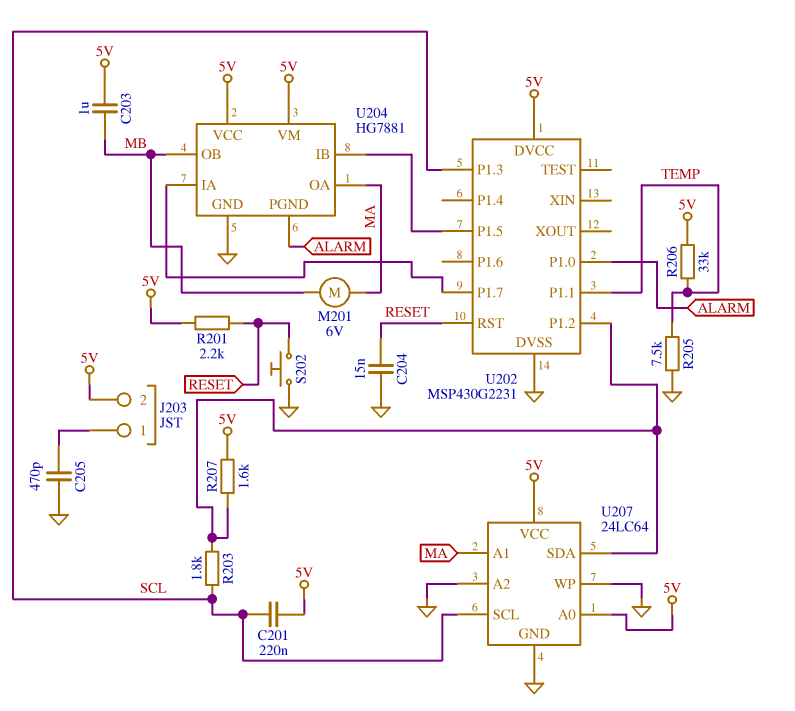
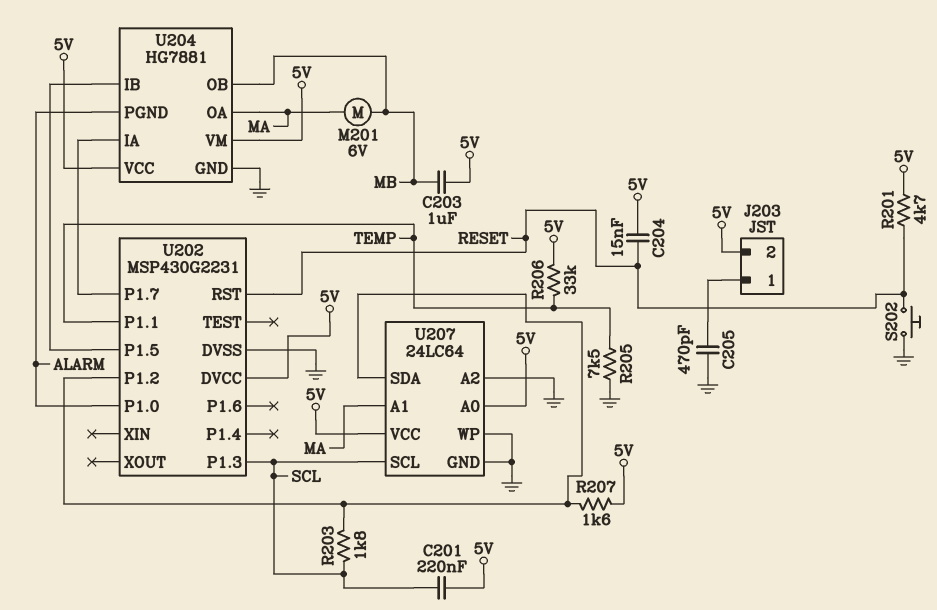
C204: 15nF (GND, RESET) -> 15nF (5V, RESET)
R201: 2.2k (5V, RESET) -> 4.7k (5V, RESET)

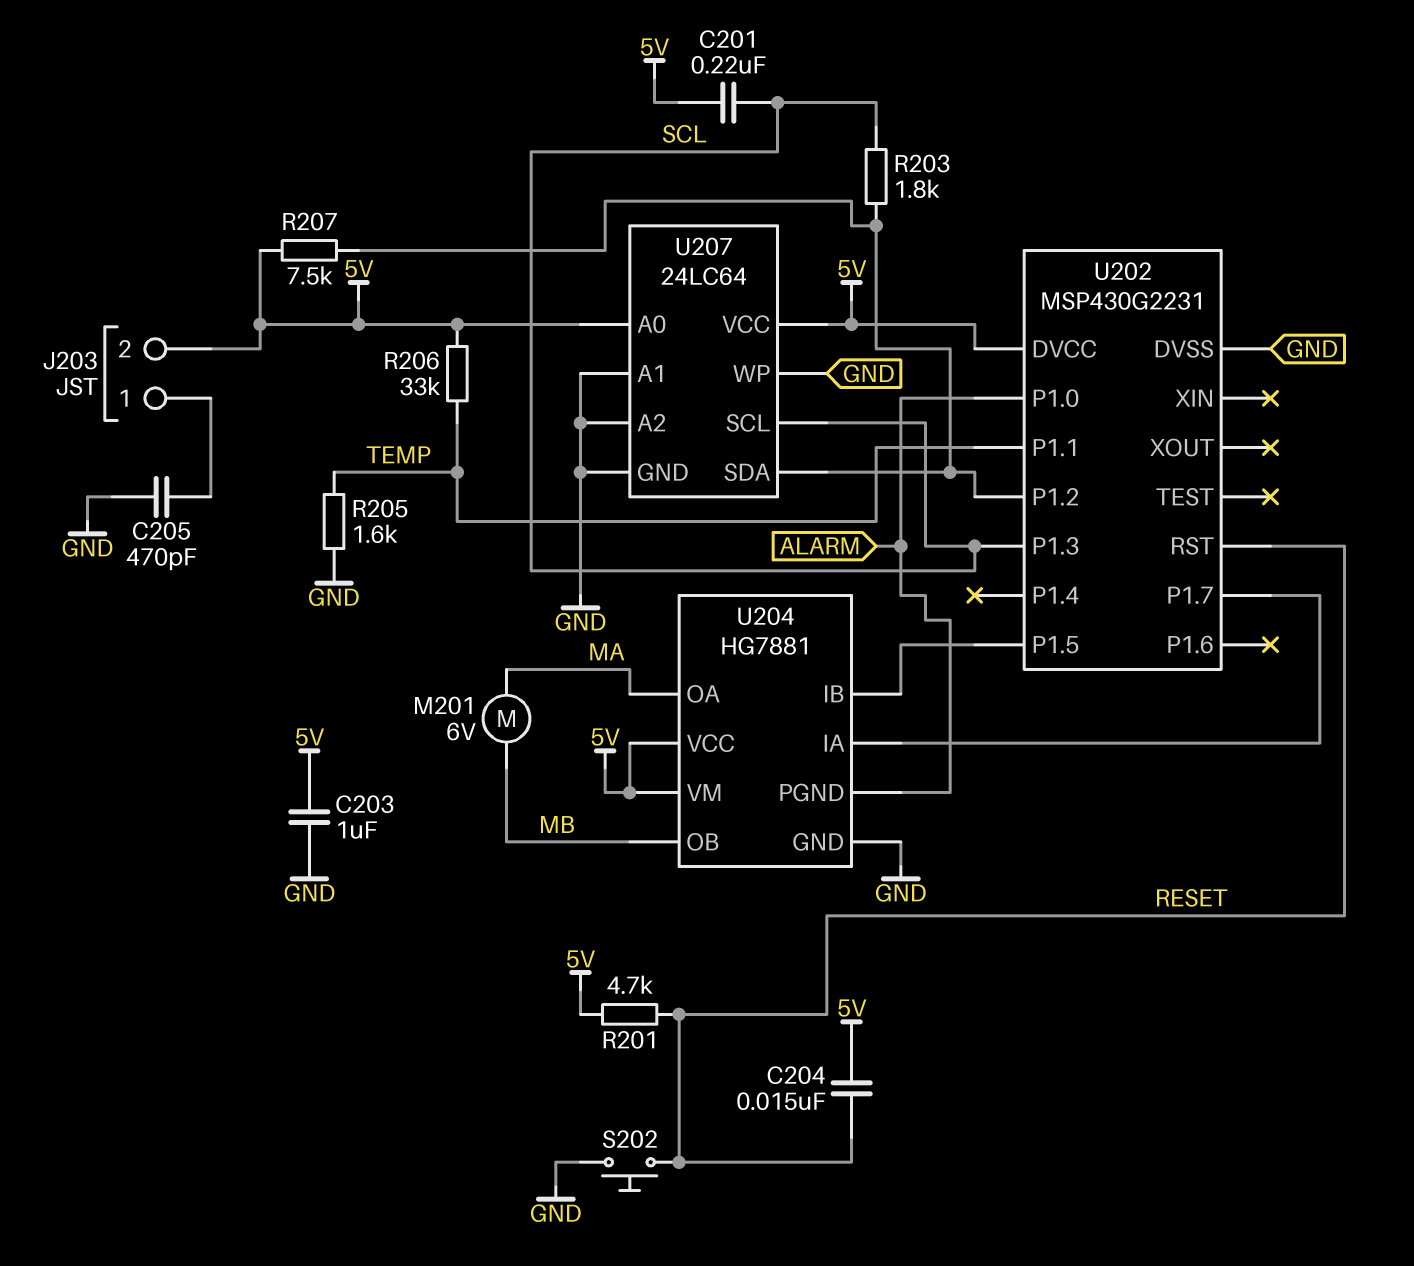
C203: 1uF (5V, MB) -> 1uF (5V, GND)
R205: 7.5k (GND, TEMP) -> 1.6k (GND, TEMP)
R207: 1.6k (5V, U202/P1.2) -> 7.5k (5V, U202/P1.2)
U207 pin A1: MA -> GND

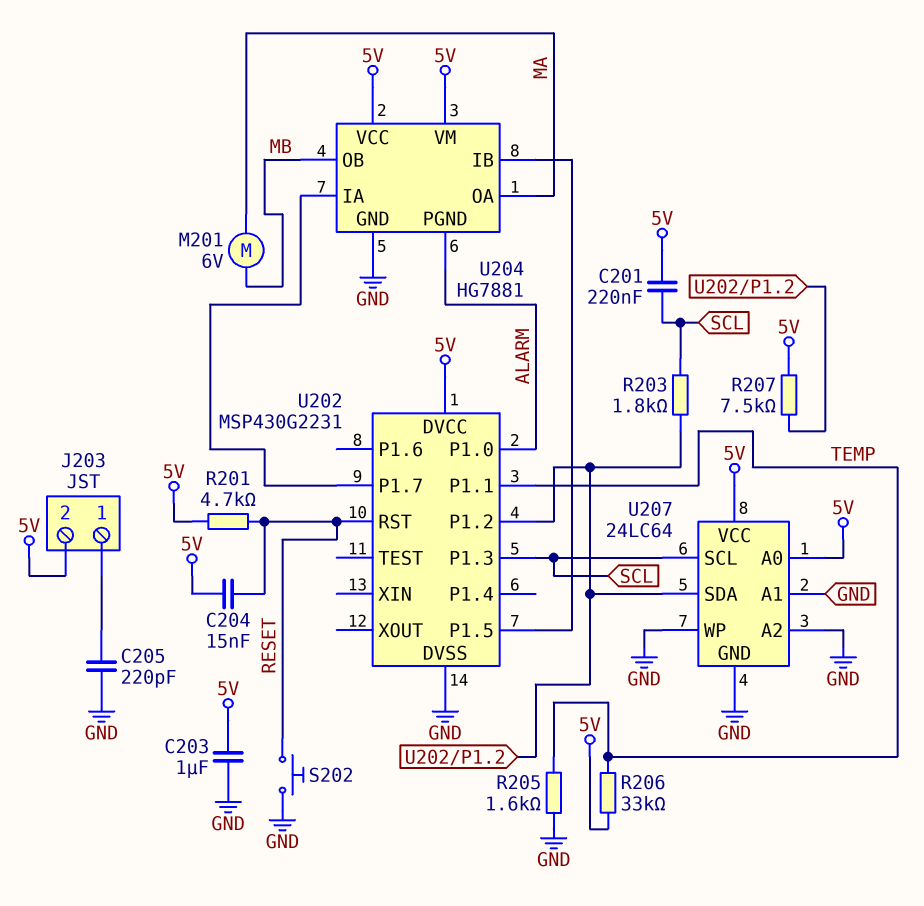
C205: 470pF (GND, J203/1) -> 220pF (GND, J203/1)

